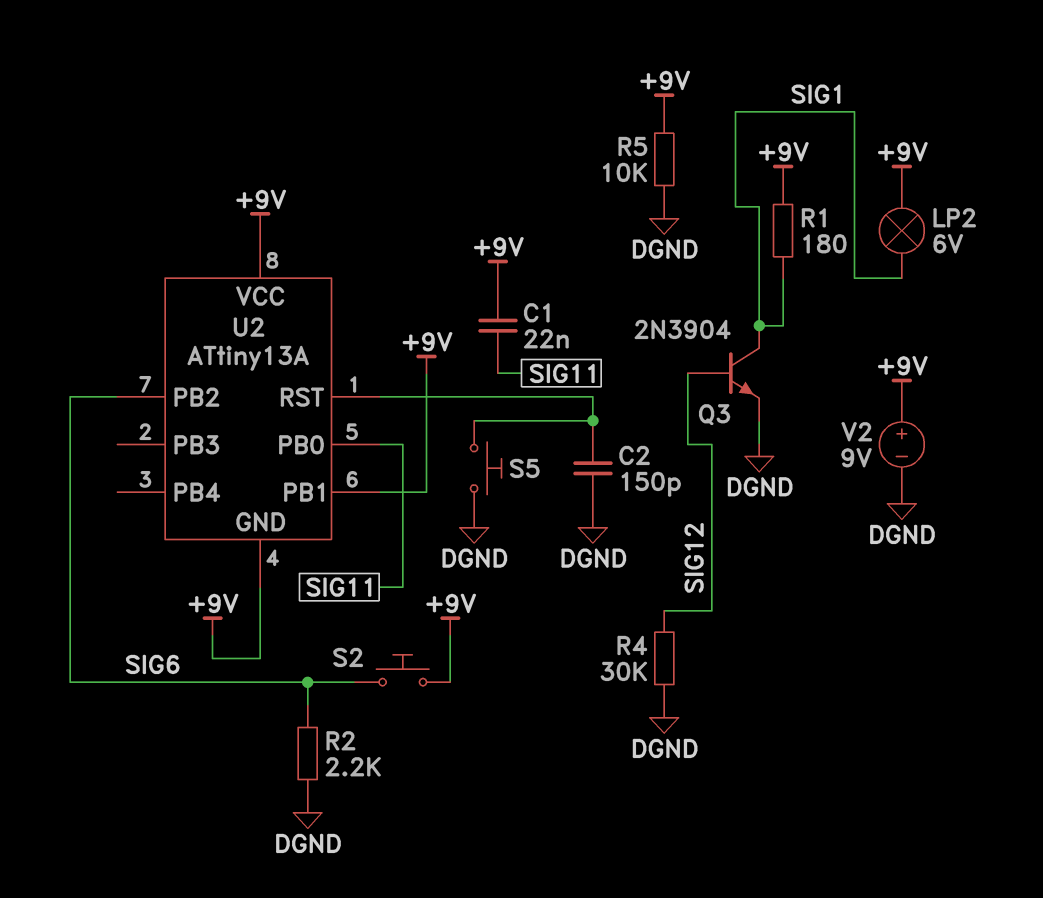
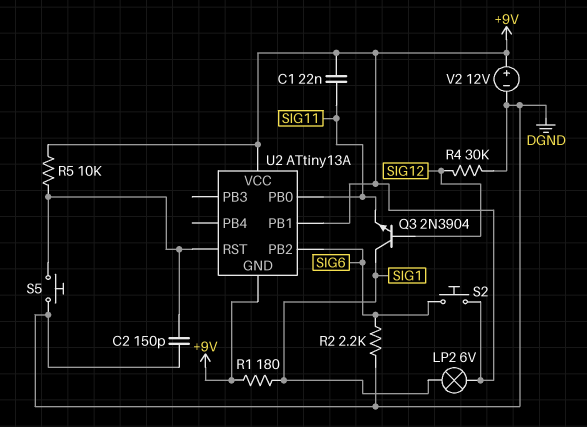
Q3: NPN 2N3904 (B SIG12, C SIG1, E DGND) -> NPN 2N3904 (B SIG12, C SIG1, E SIG11)
R5: 10k (+9V, DGND) -> 10k (+9V, U2/RST)
V2: 9V (plus +9V, minus DGND) -> 12V (plus +9V, minus DGND)

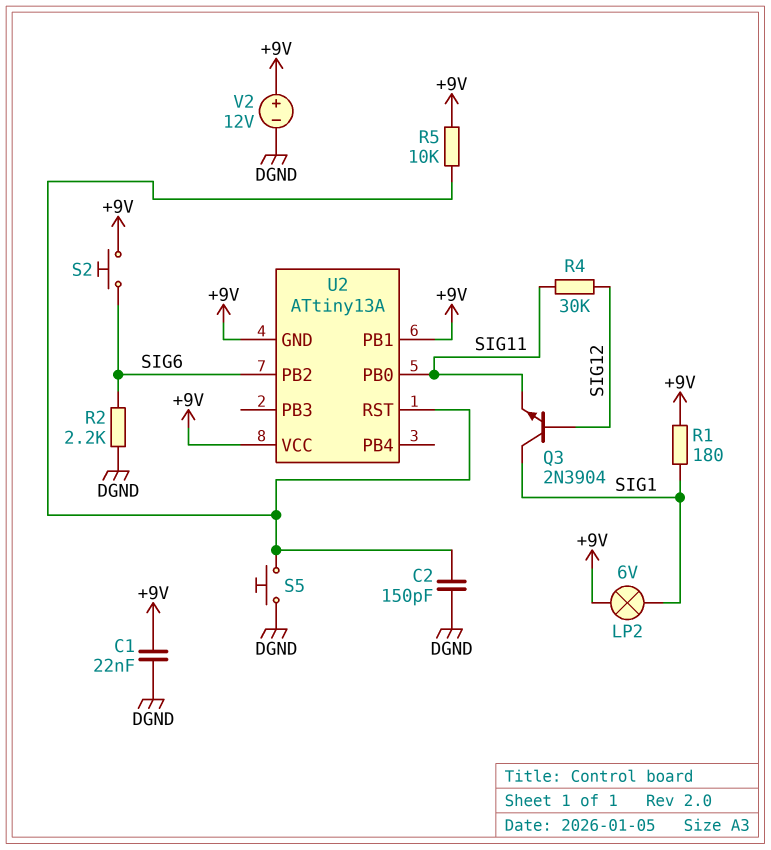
C1: 22nF (+9V, SIG11) -> 22nF (+9V, DGND)
R4: 30k (DGND, SIG12) -> 30k (SIG11, SIG12)

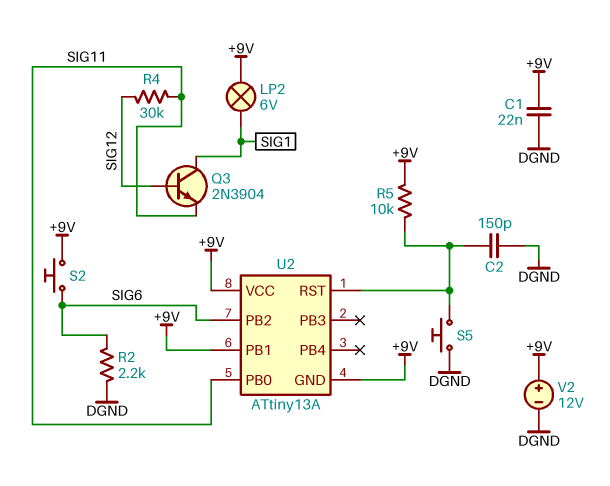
R1: 180 (+9V, SIG1) -> none

